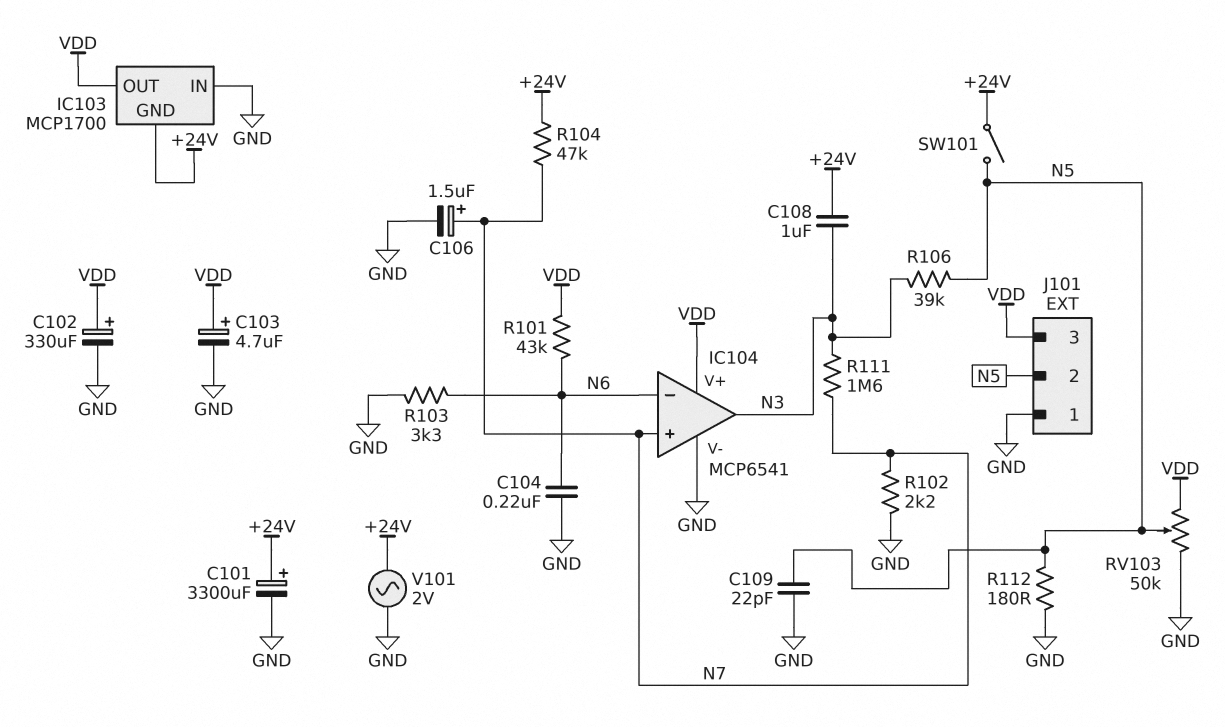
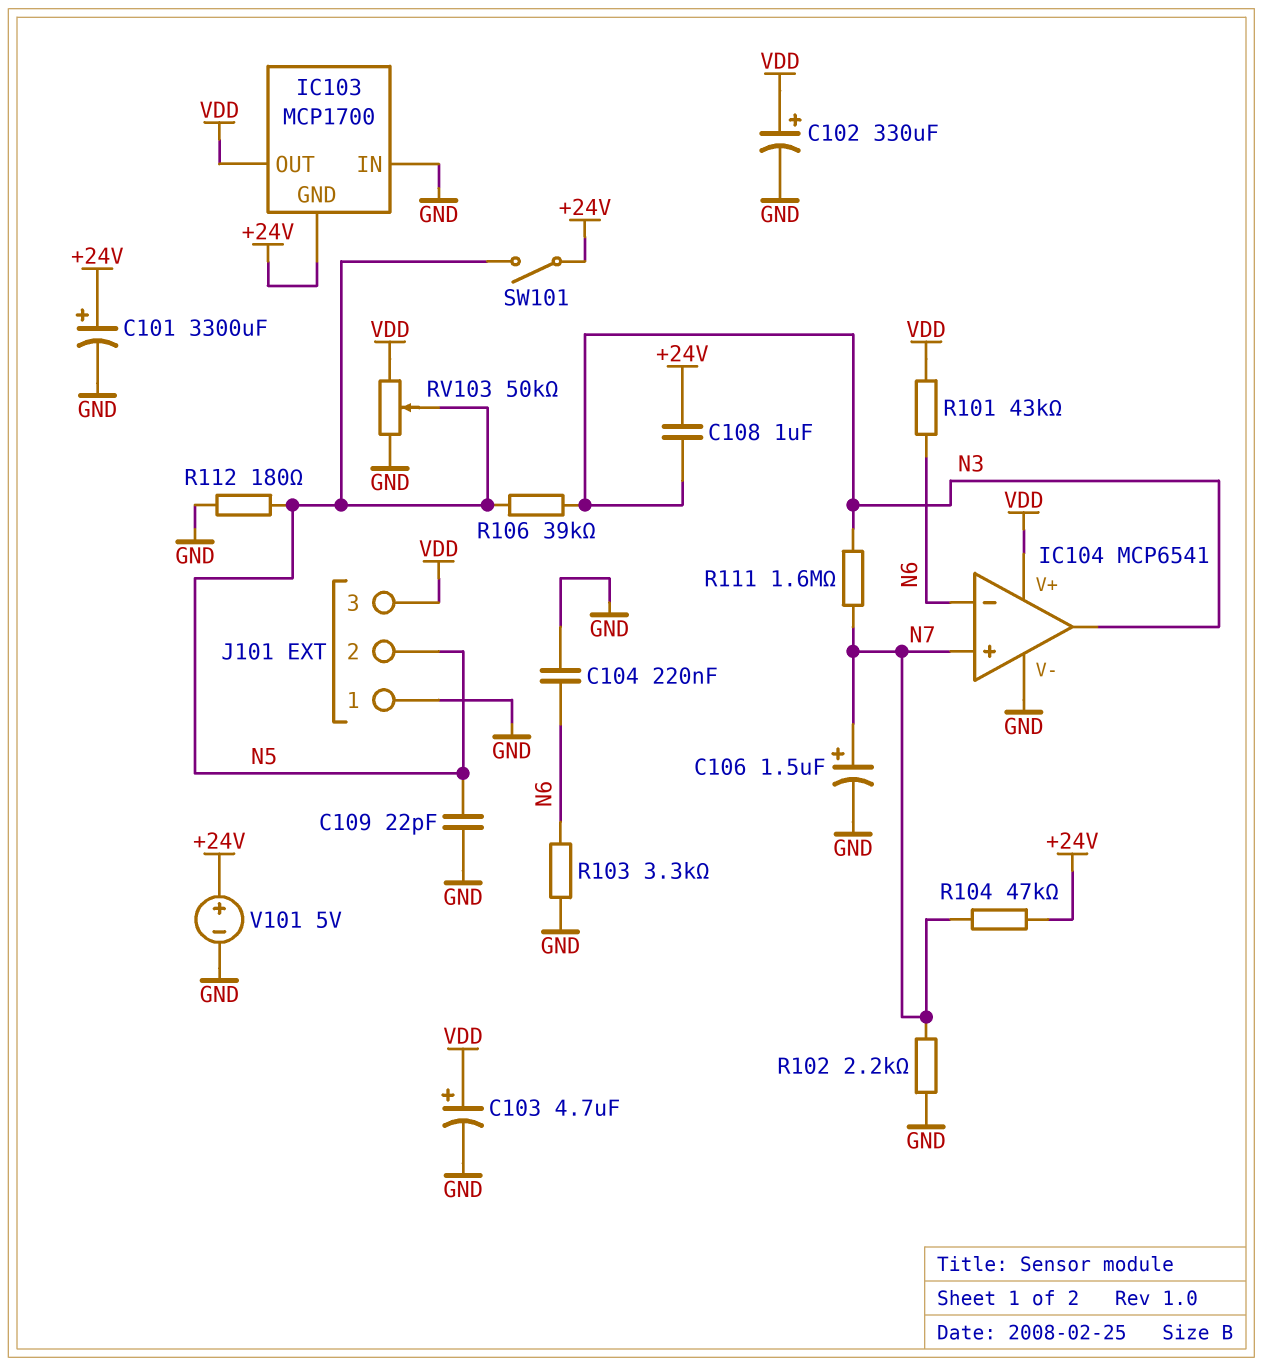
V101: AC 2V (+24V, GND) -> 5V (plus +24V, minus GND)

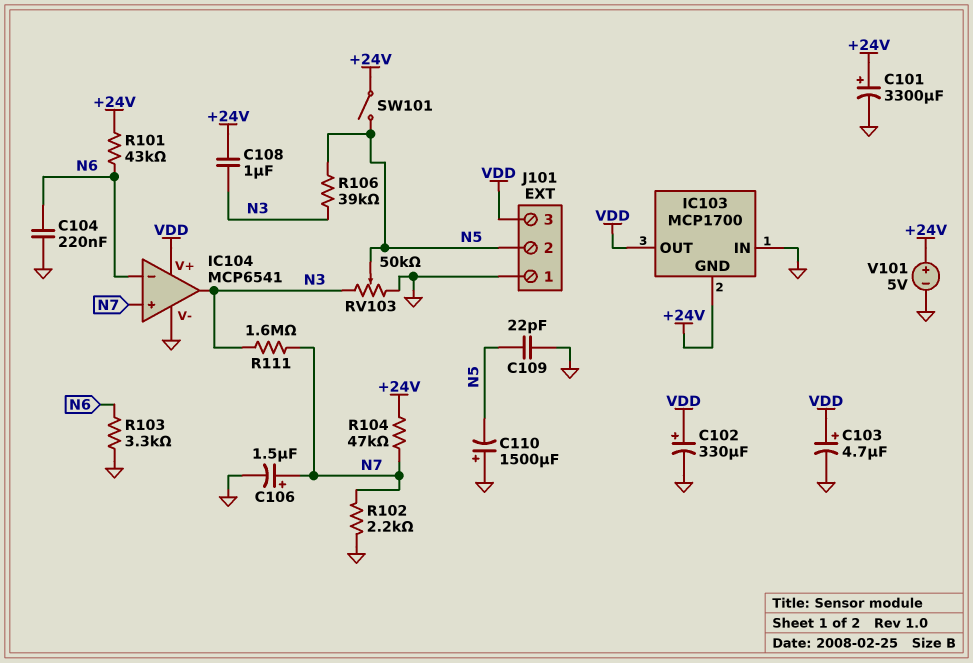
C110: none -> 1500uF (plus GND, minus N5)
R101: 43k (N6, VDD) -> 43k (+24V, N6)
R112: 180 (GND, N5) -> none
RV103: 50k (GND, VDD, wiper N5) -> 50k (GND, N3, wiper N5)

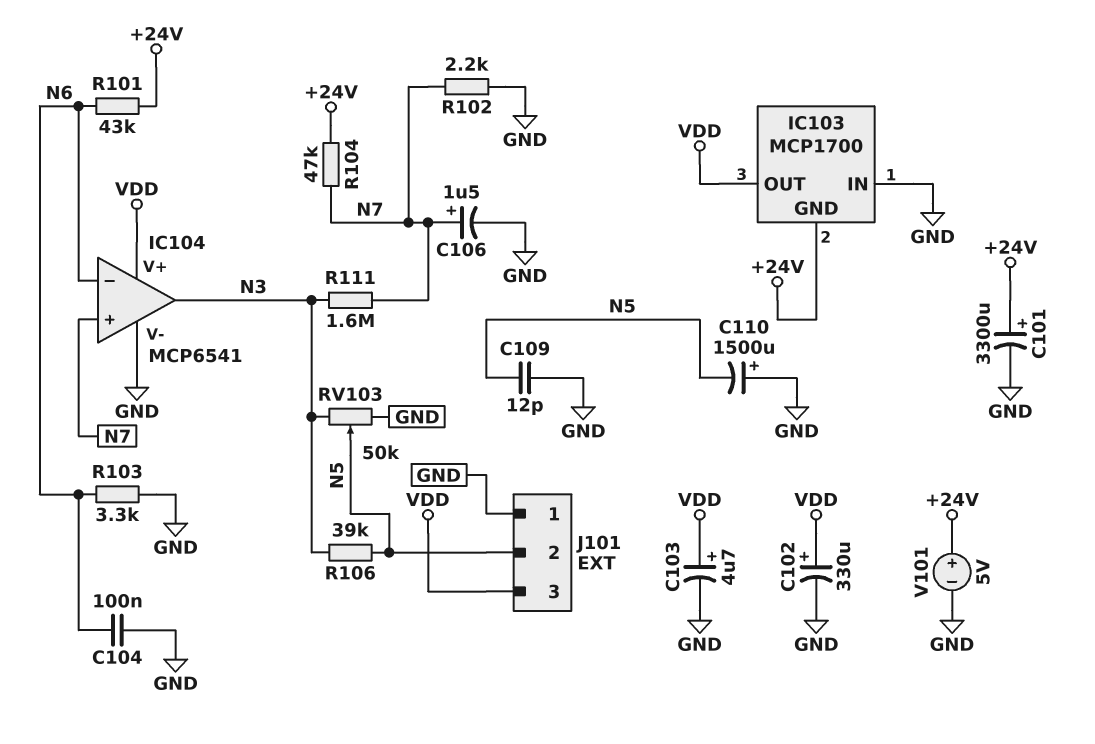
C104: 220nF (GND, N6) -> 100nF (GND, N6)
C108: 1uF (+24V, N3) -> none
C109: 22pF (GND, N5) -> 12pF (GND, N5)
SW101: switch (+24V, N5) -> none

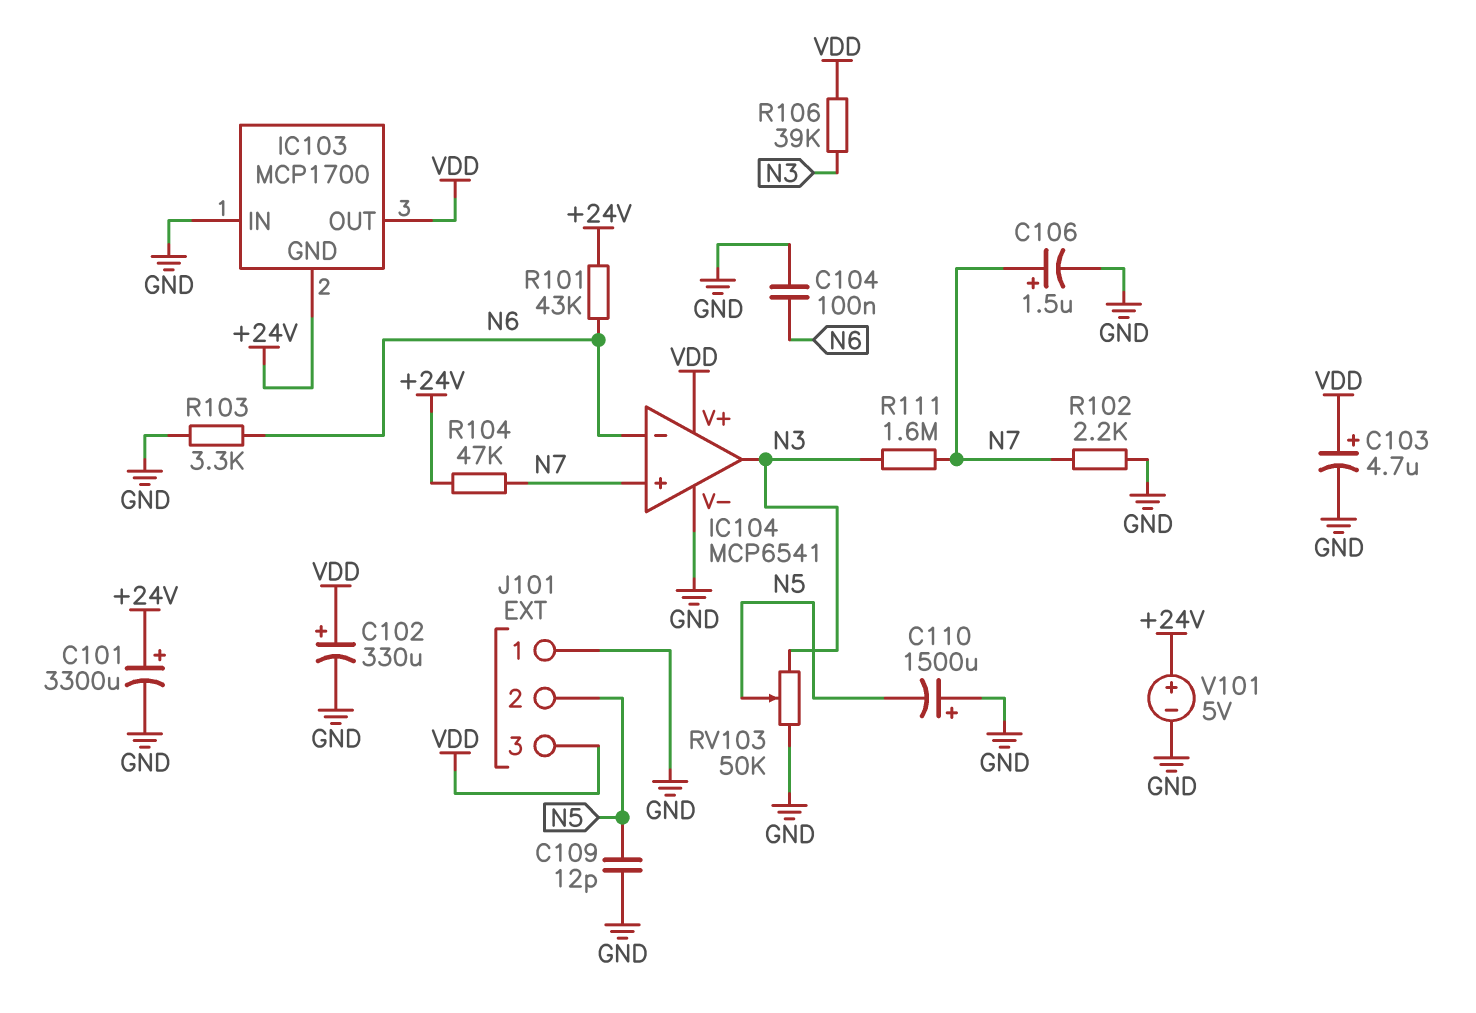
R106: 39k (N3, N5) -> 39k (N3, VDD)

